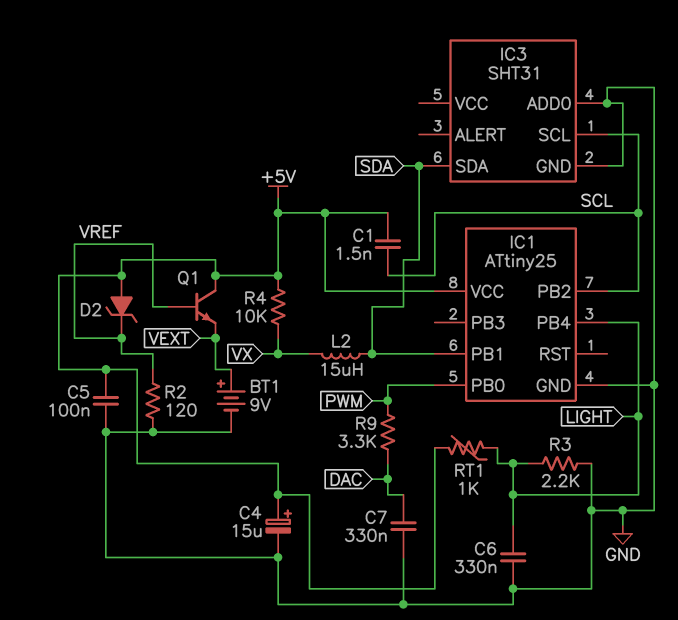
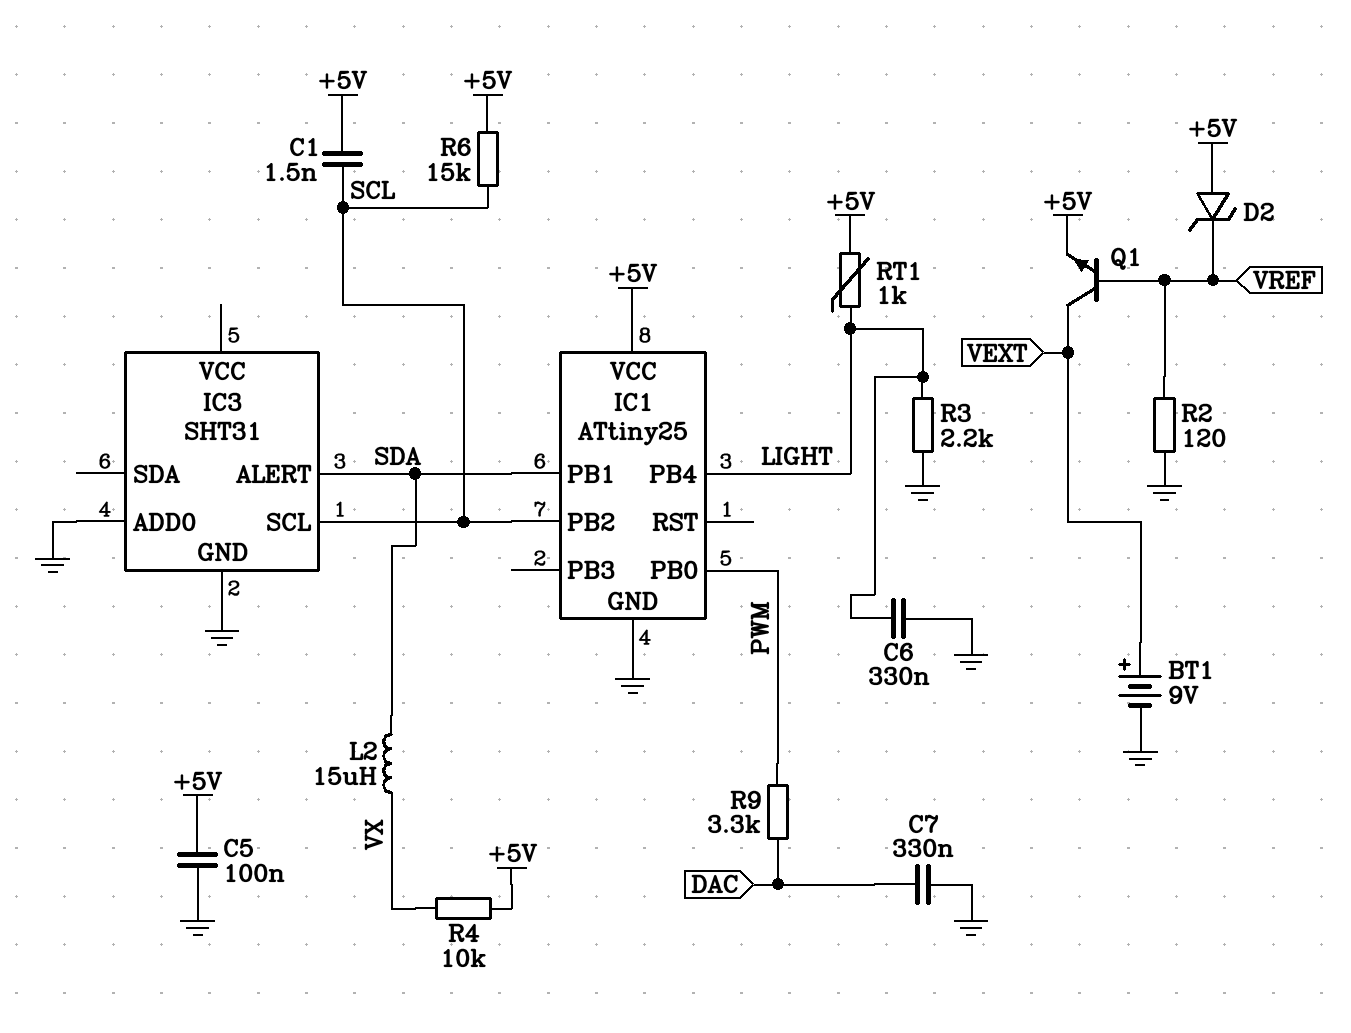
C4: 15uF (plus +5V, minus GND) -> none
IC3 pin ALERT: none -> SDA
IC3 pin SDA: SDA -> none
Q1: NPN (B VREF, C +5V, E VEXT) -> NPN (B VREF, C VEXT, E +5V)
R6: none -> 15k (+5V, SCL)

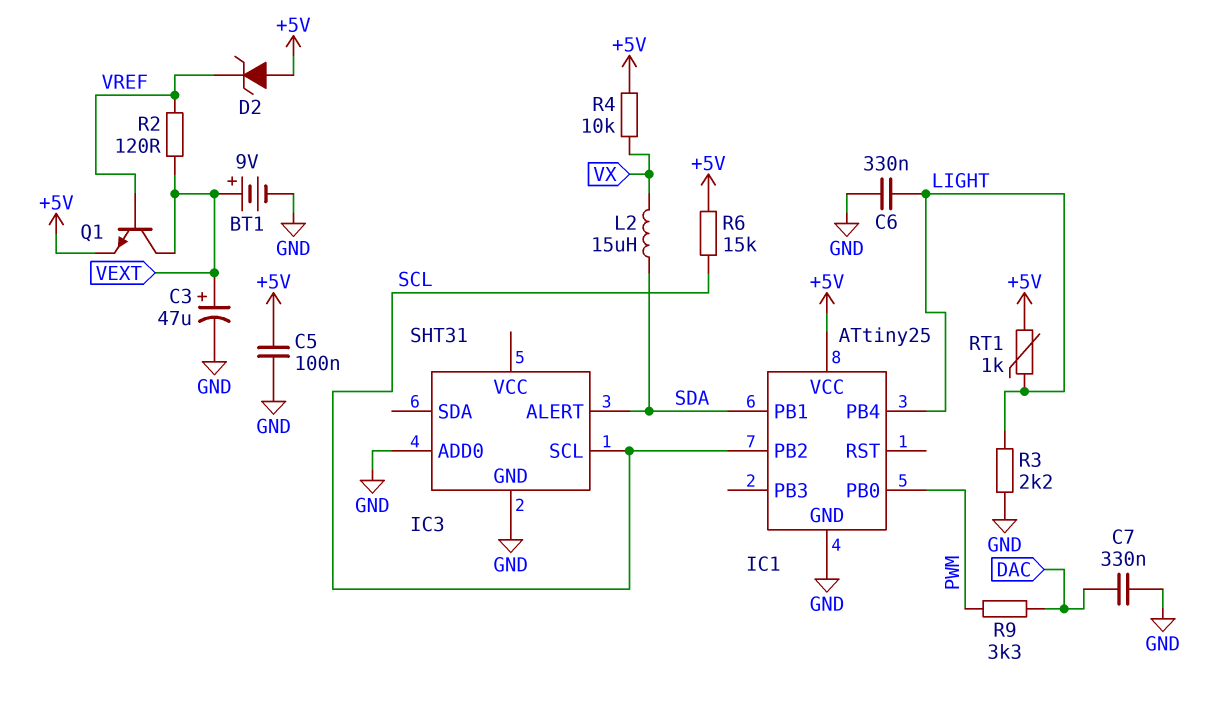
C1: 1.5nF (+5V, SCL) -> none
C3: none -> 47uF (plus VEXT, minus GND)
R2: 120 (GND, VREF) -> 120 (VEXT, VREF)

